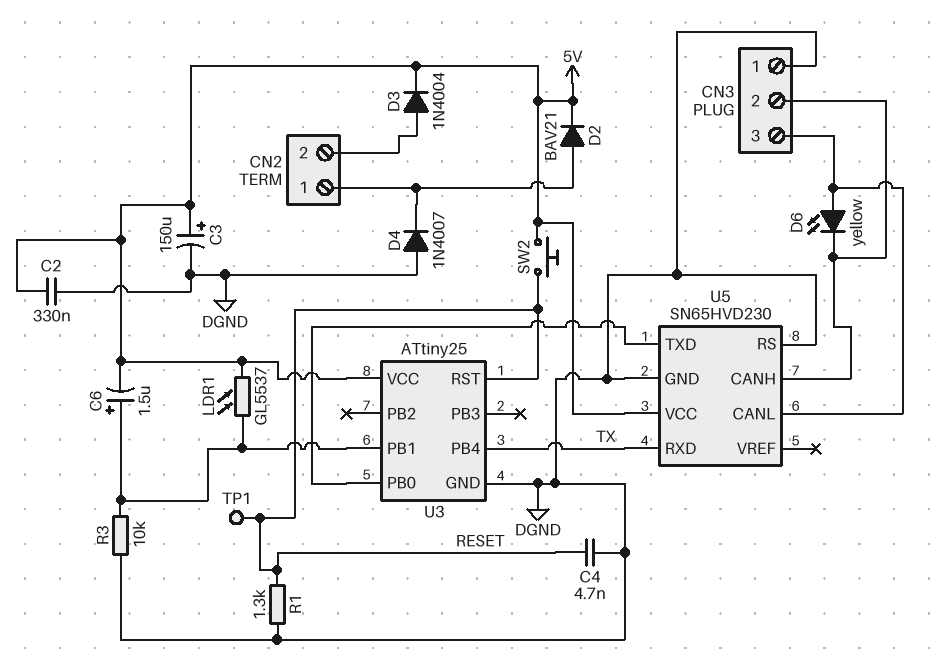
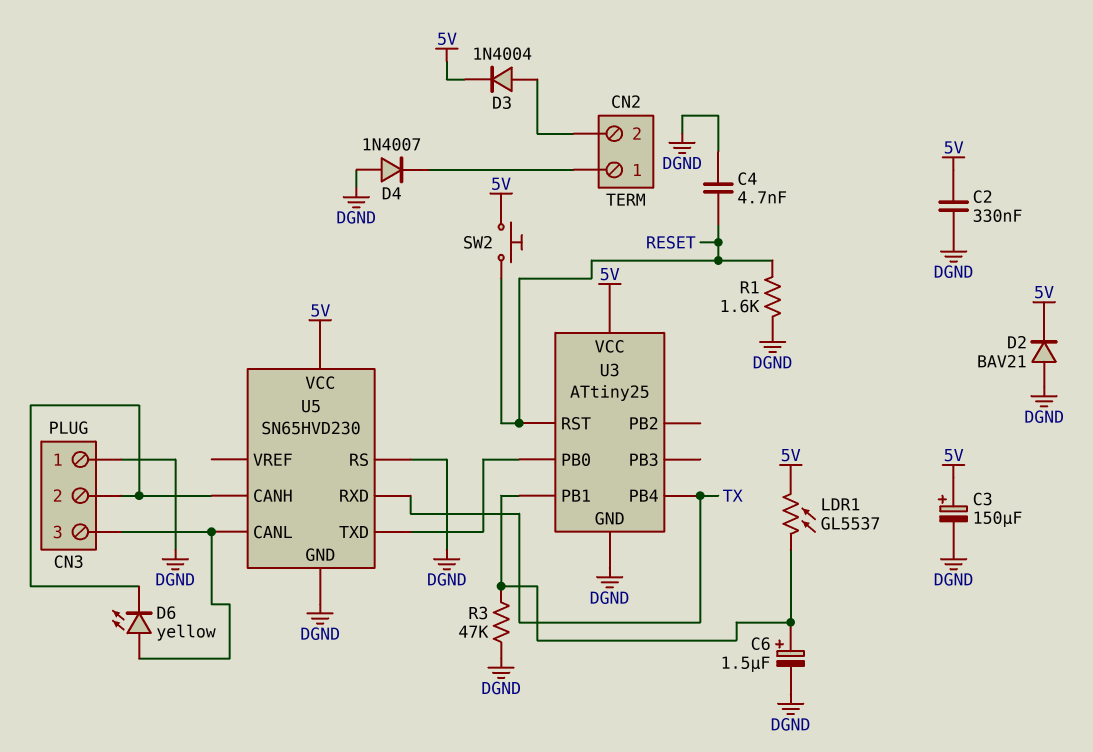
C6: 1.5uF (plus U3/PB1, minus 5V) -> 1.5uF (plus U3/PB1, minus DGND)
D2: diode BAV21 (A CN2/1, K 5V) -> diode BAV21 (A DGND, K 5V)
R1: 1.3k (DGND, RESET) -> 1.6k (DGND, RESET)
R3: 10k (DGND, U3/PB1) -> 47k (DGND, U3/PB1)
TP1: test point (RESET) -> none

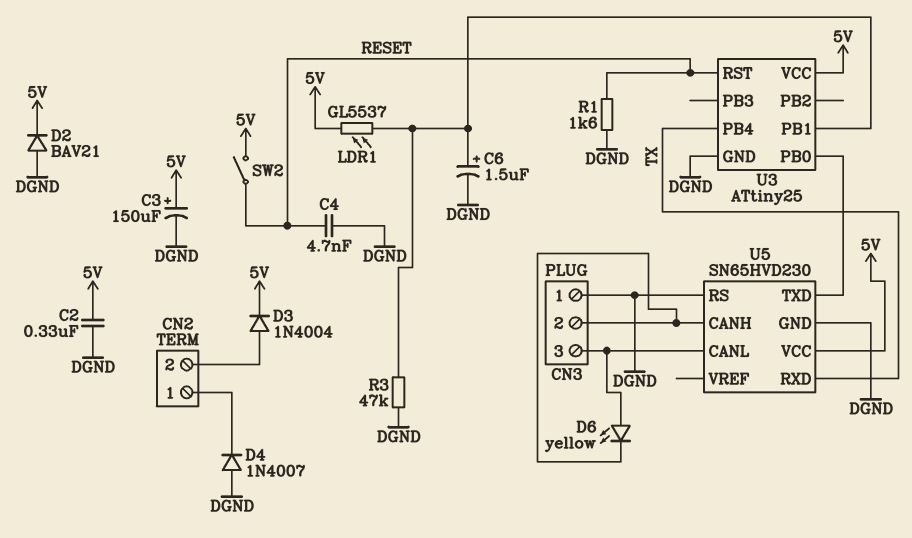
SW2: button (5V, RESET) -> switch (5V, RESET)

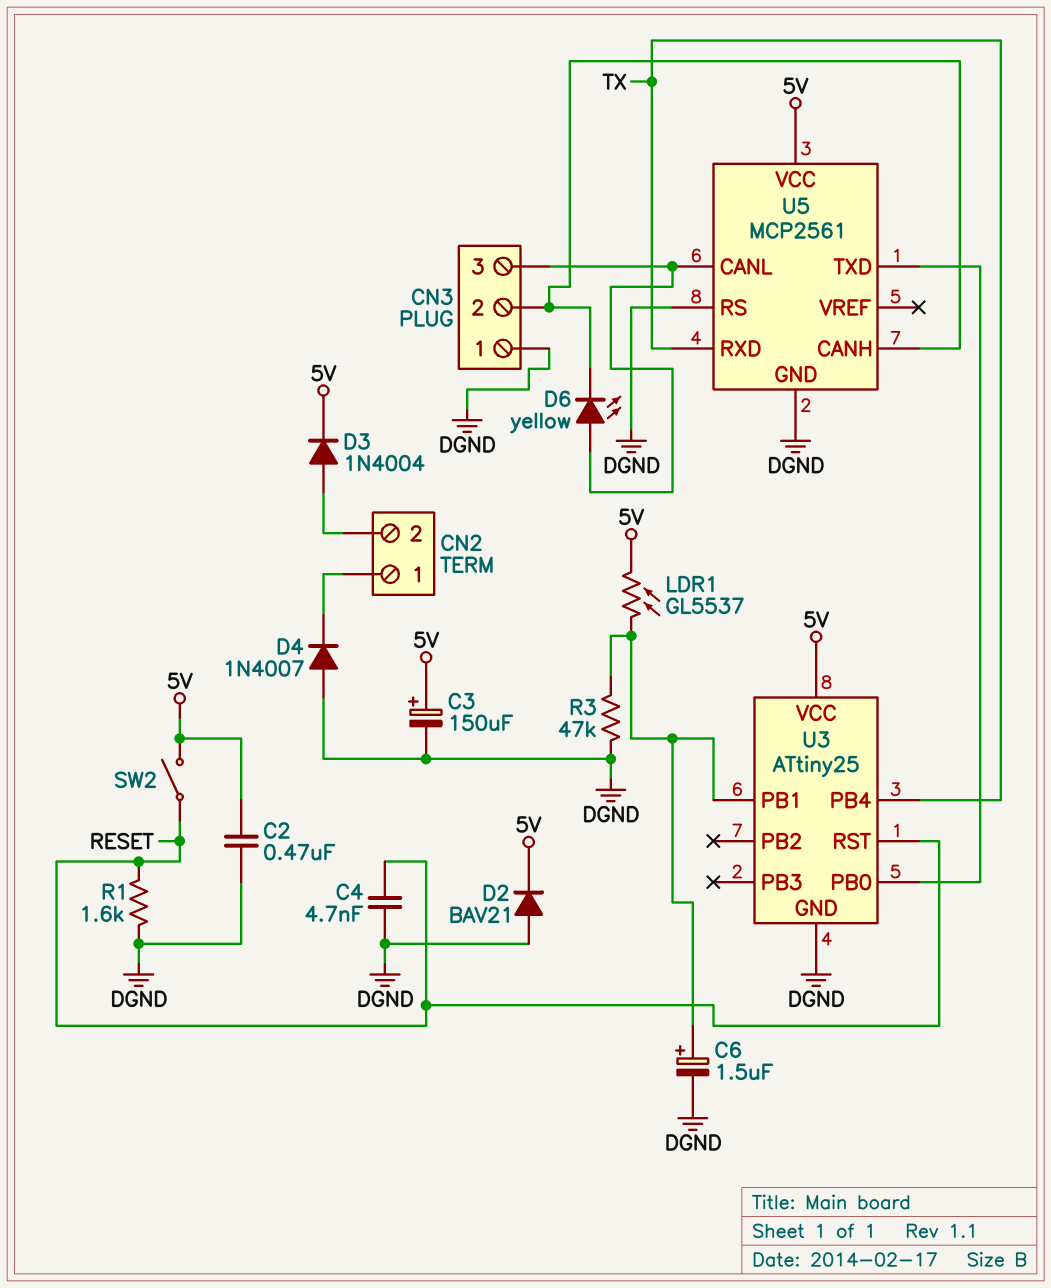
C2: 330nF (5V, DGND) -> 470nF (5V, DGND)
U5: SN65HVD230 -> MCP2561

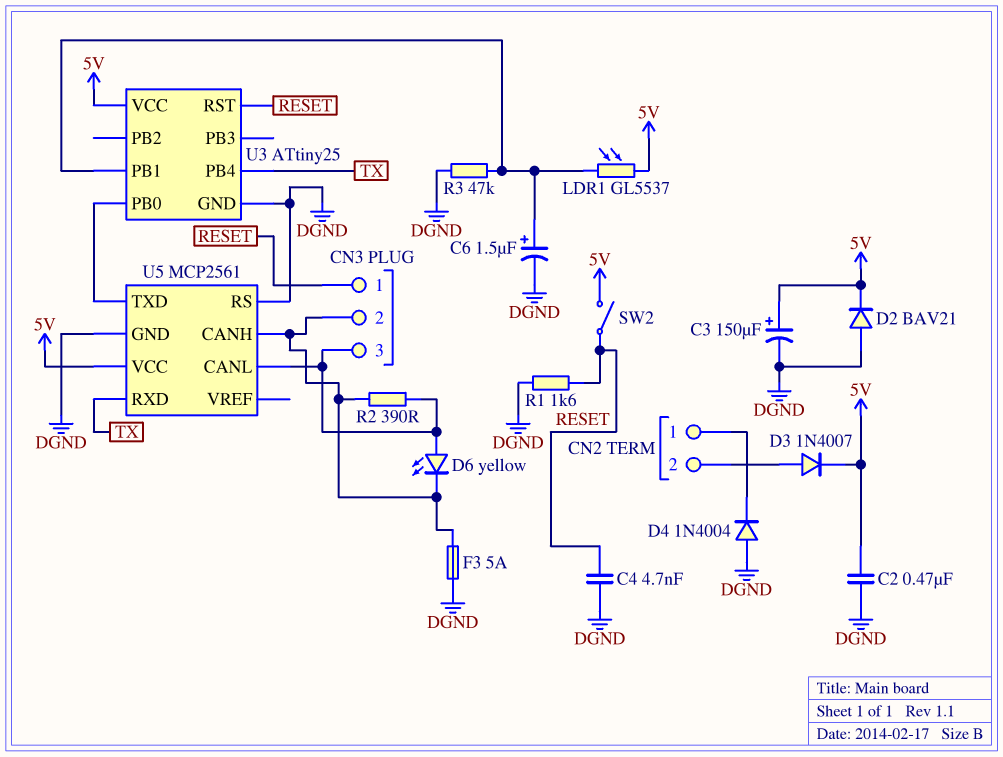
CN3 pin 1: DGND -> RESET
D3: diode 1N4004 (A CN2/2, K 5V) -> diode 1N4007 (A CN2/2, K 5V)
D4: diode 1N4007 (A DGND, K CN2/1) -> diode 1N4004 (A DGND, K CN2/1)
F3: none -> 5A (CN3/2, DGND)
R2: none -> 390 (CN3/2, CN3/3)

